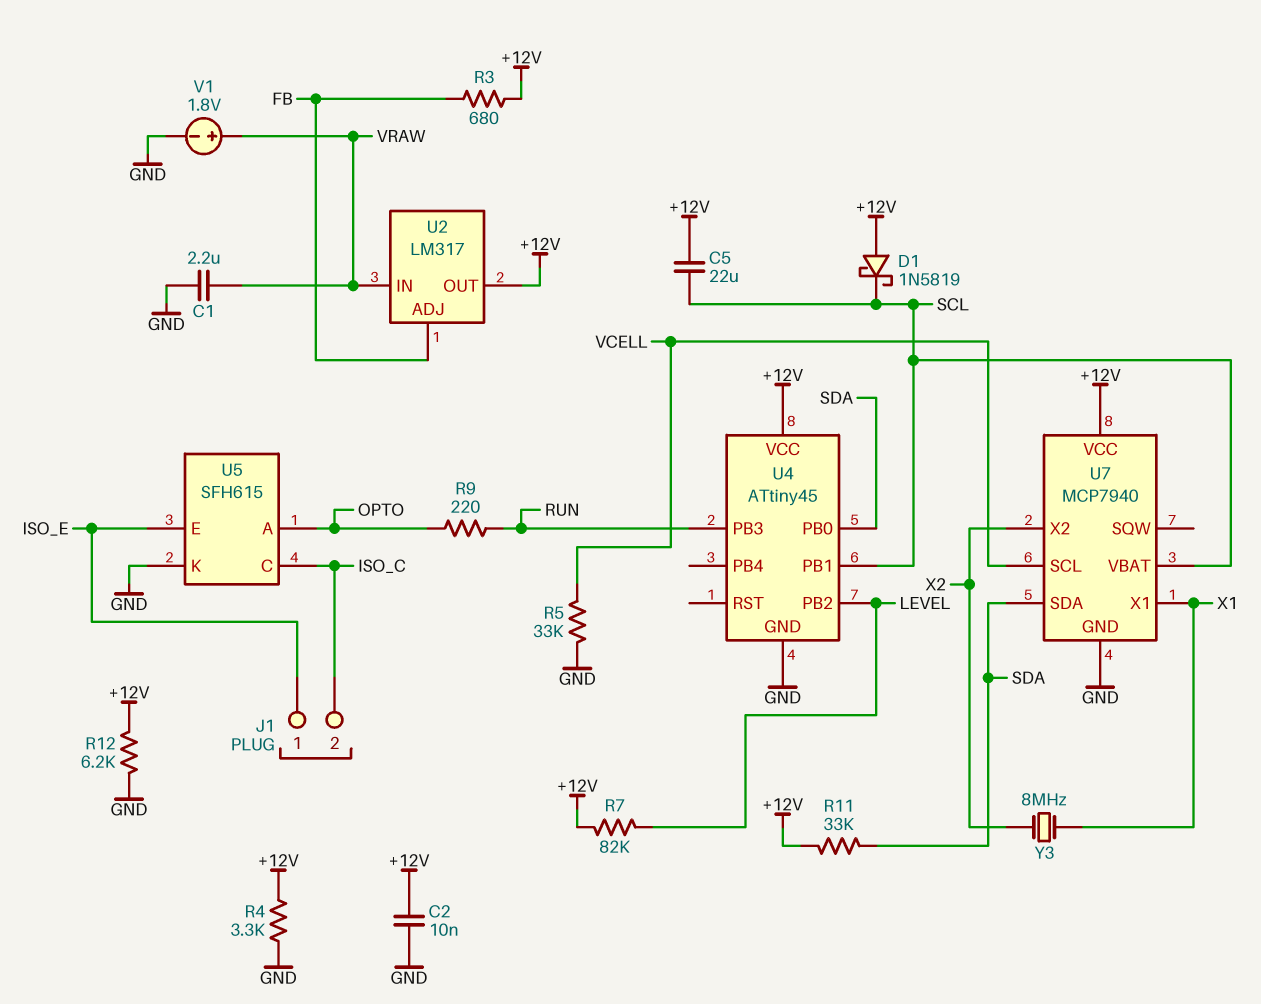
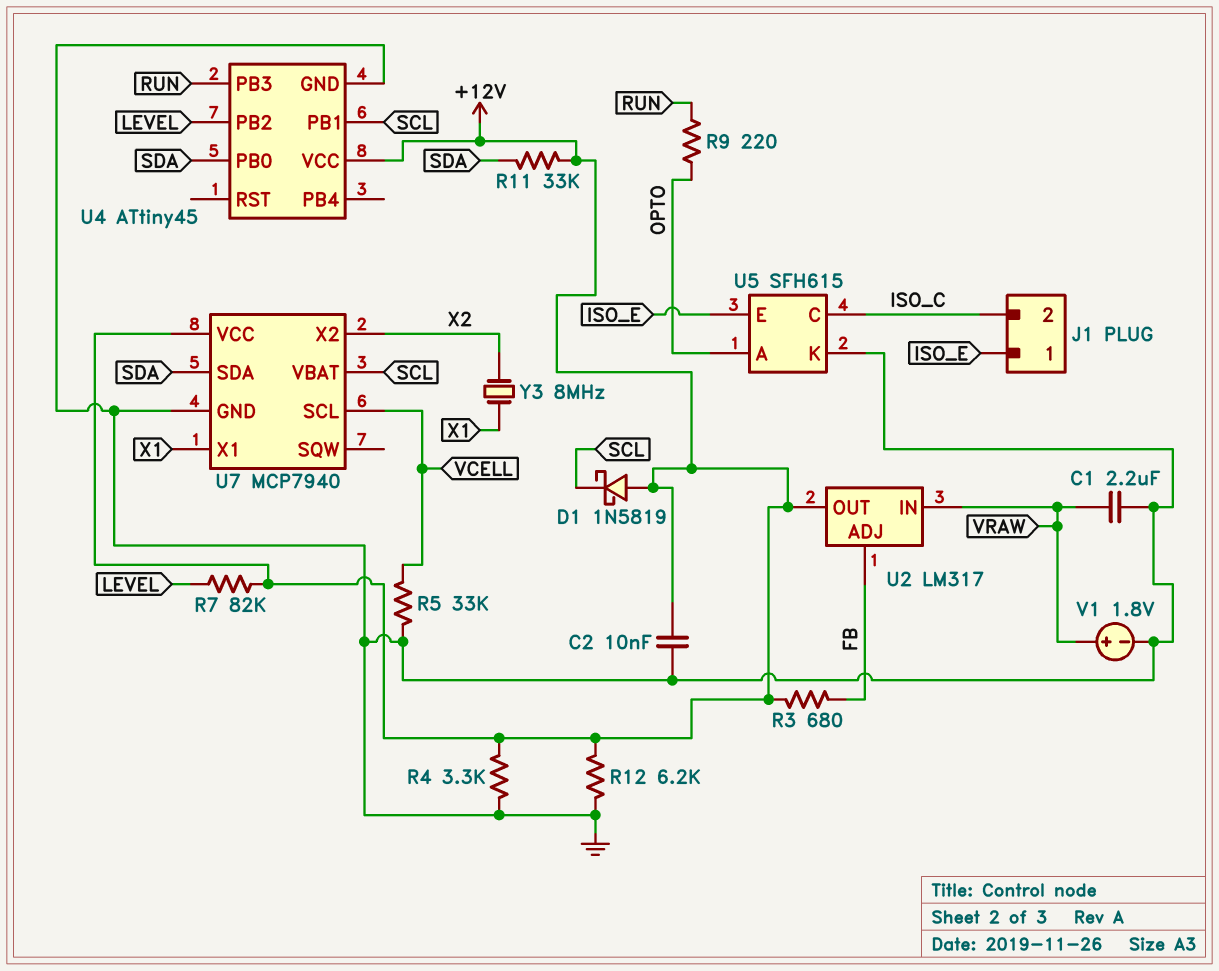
C5: 22uF (+12V, SCL) -> none

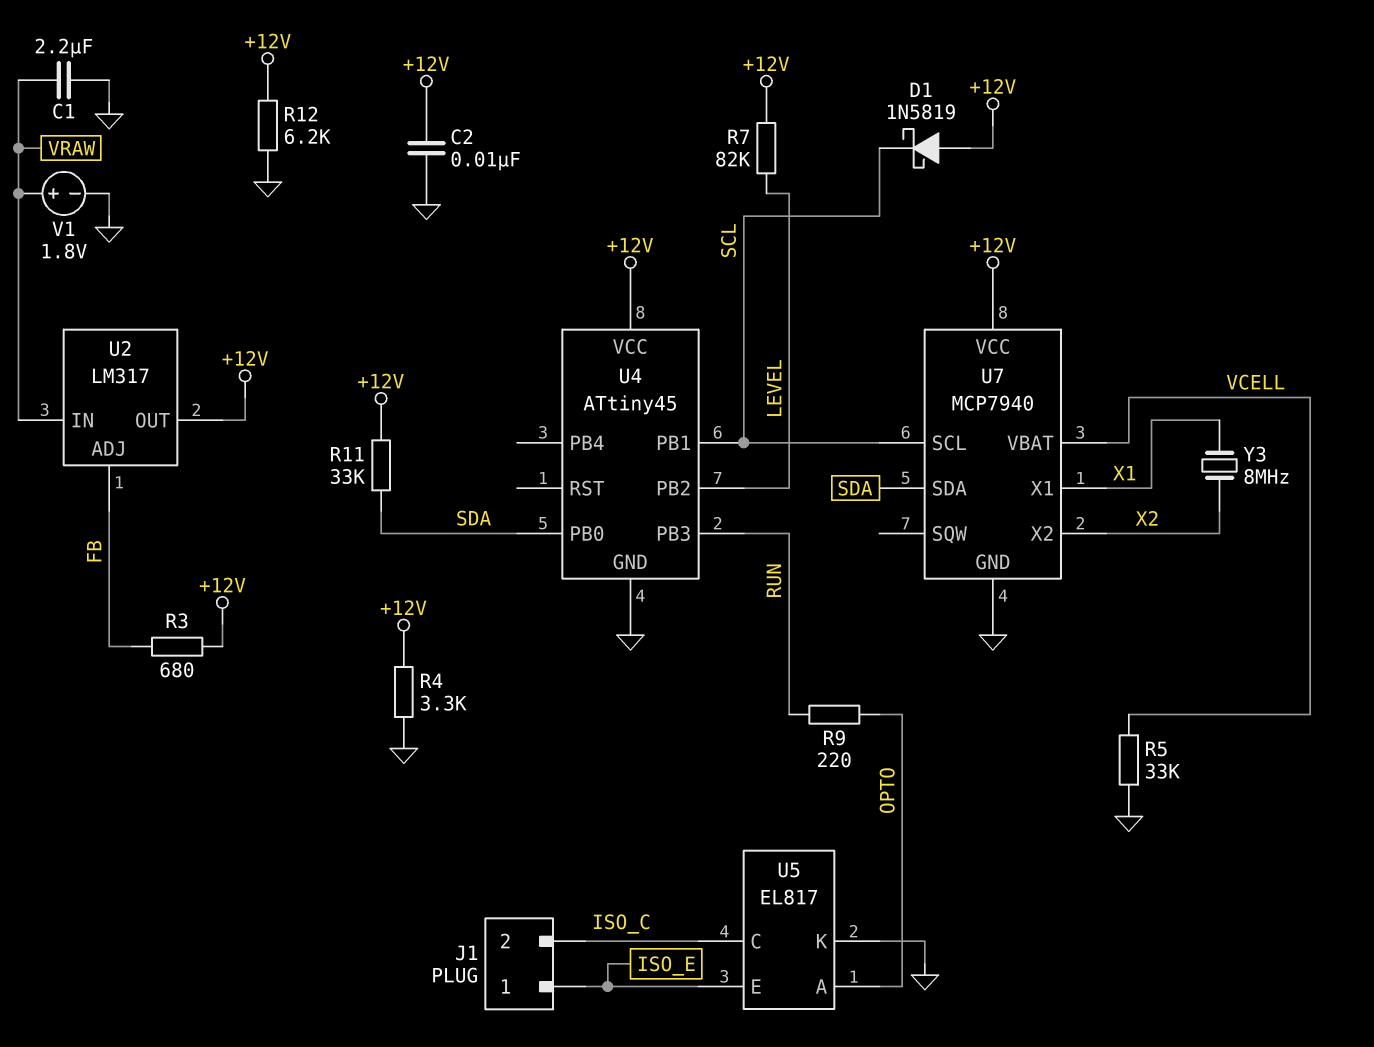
U5: SFH615 -> EL817
U7 pin SCL: VCELL -> SCL
U7 pin VBAT: SCL -> VCELL

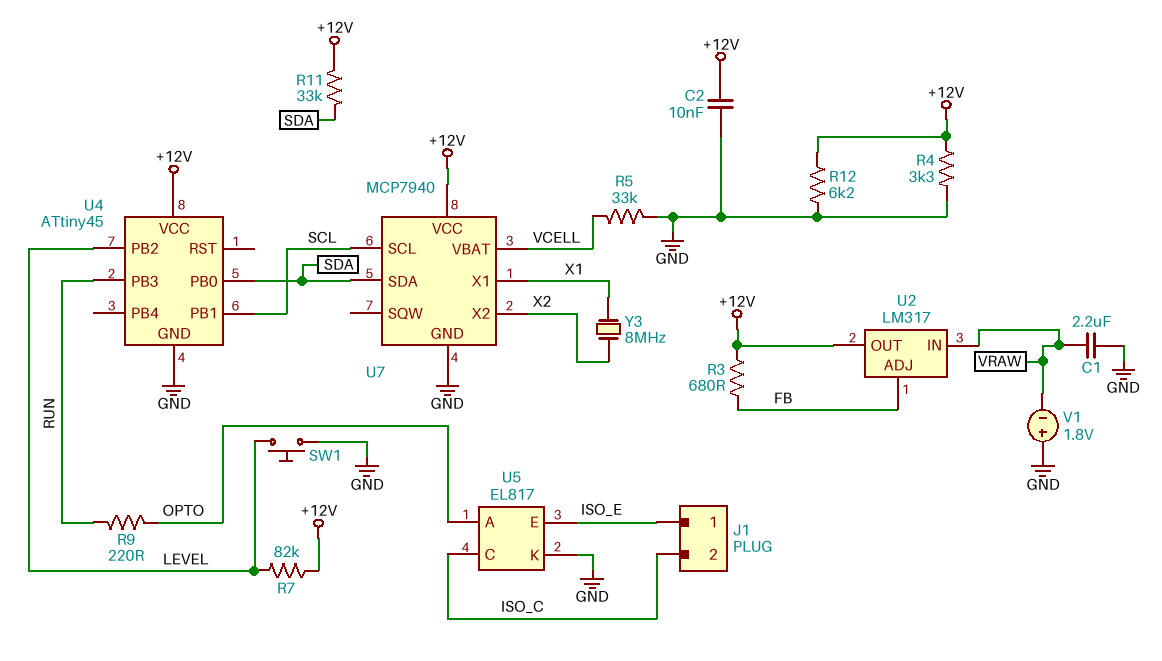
D1: schottky 1N5819 (A +12V, K SCL) -> none
SW1: none -> button (GND, LEVEL)
V1: 1.8V (plus VRAW, minus GND) -> 1.8V (plus GND, minus VRAW)

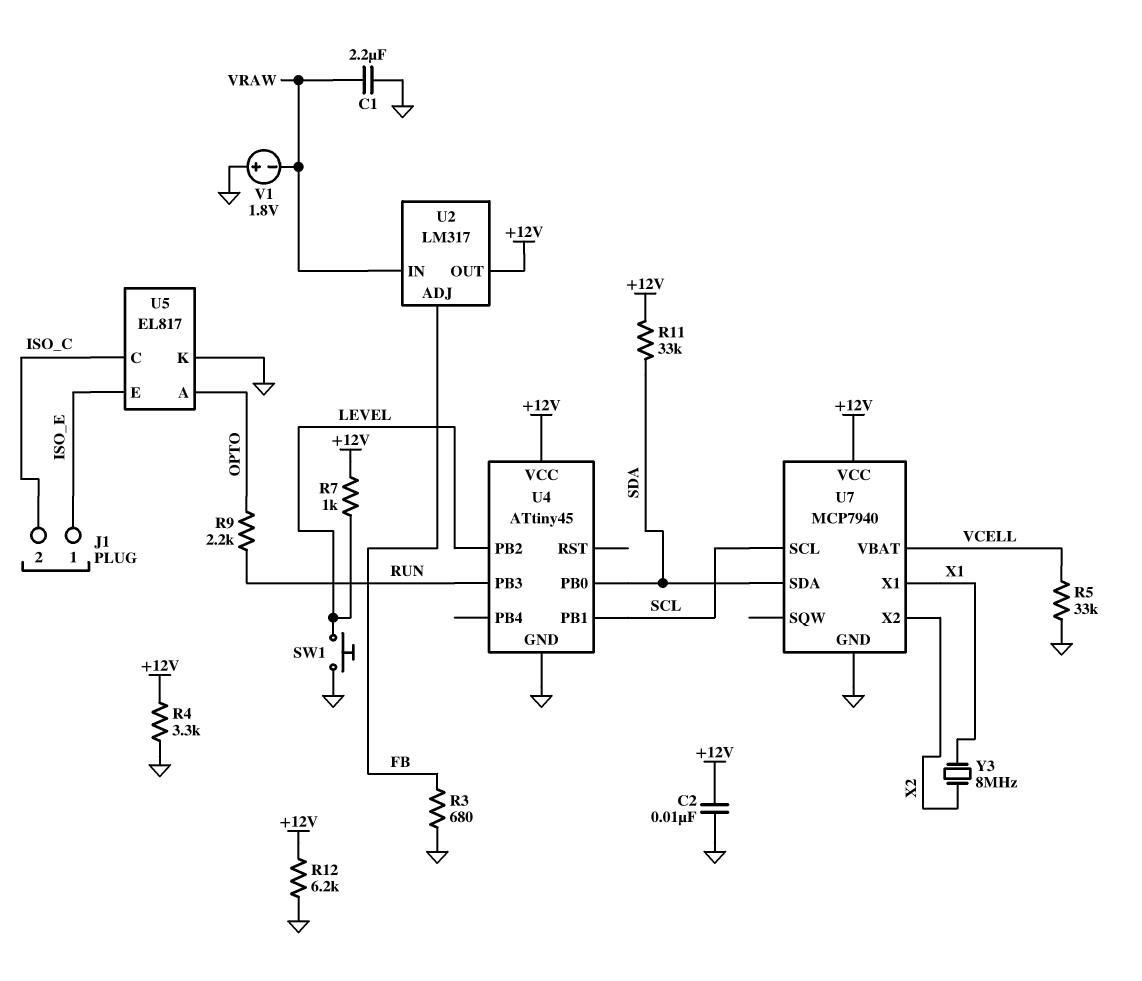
R3: 680 (+12V, FB) -> 680 (FB, GND)
R7: 82k (+12V, LEVEL) -> 1k (+12V, LEVEL)
R9: 220 (OPTO, RUN) -> 2.2k (OPTO, RUN)

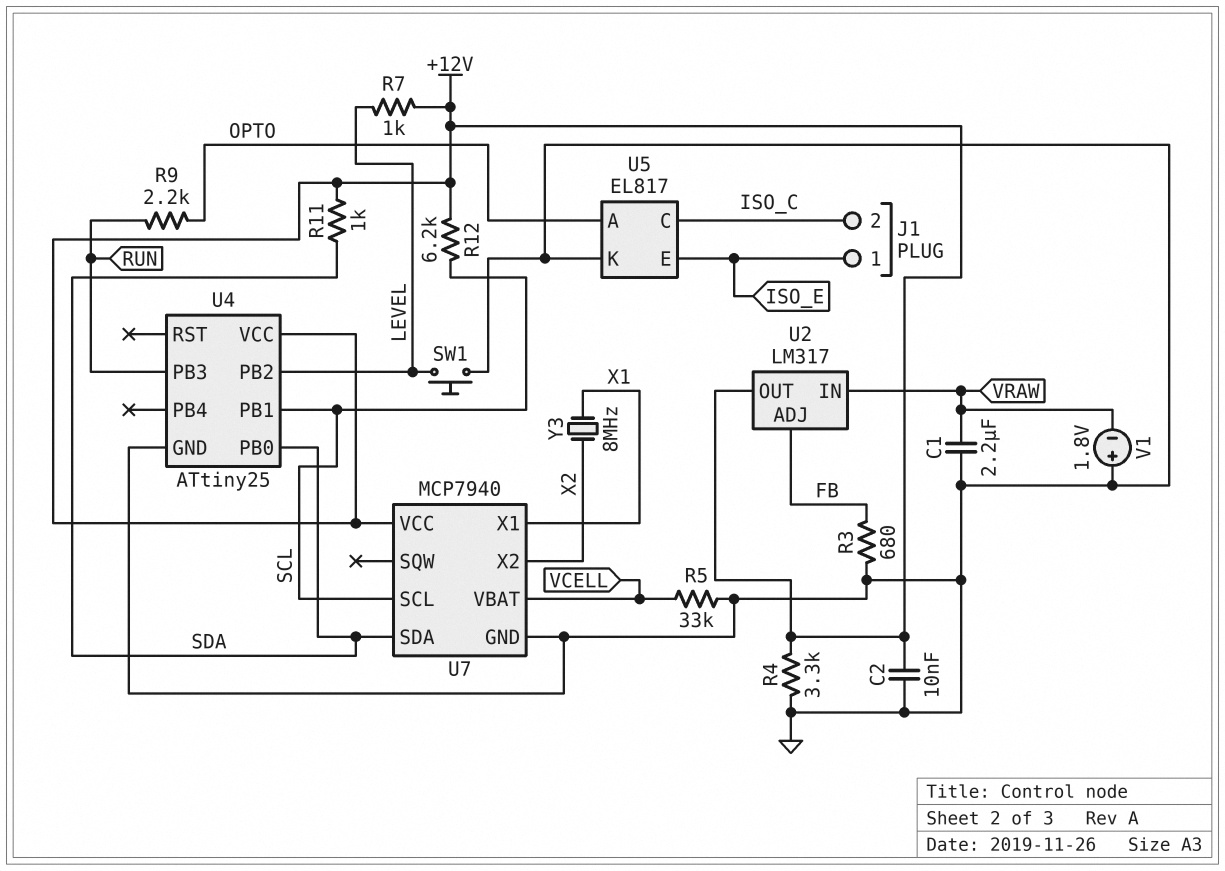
R11: 33k (+12V, SDA) -> 1k (+12V, SDA)
R12: 6.2k (+12V, GND) -> 6.2k (+12V, SCL)
U4: ATtiny45 -> ATtiny25

